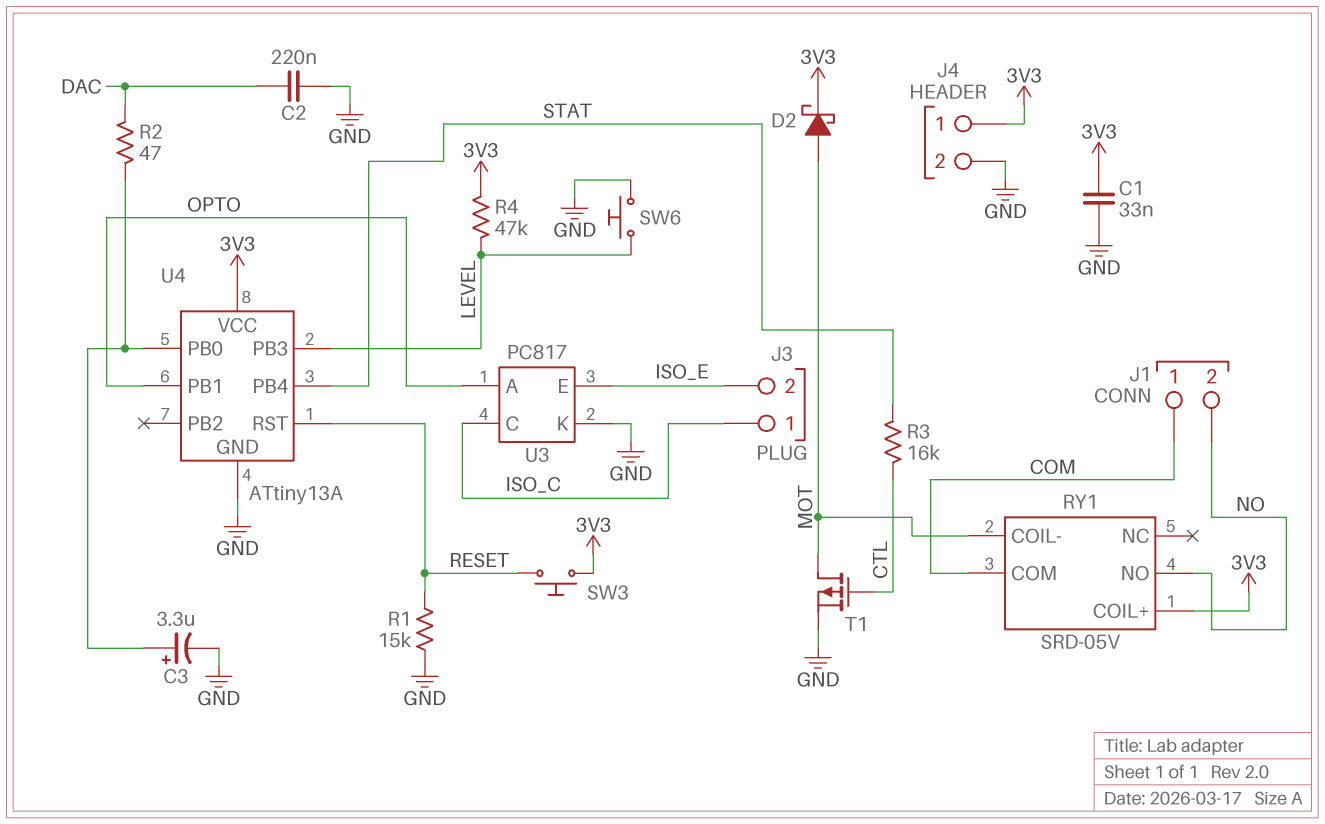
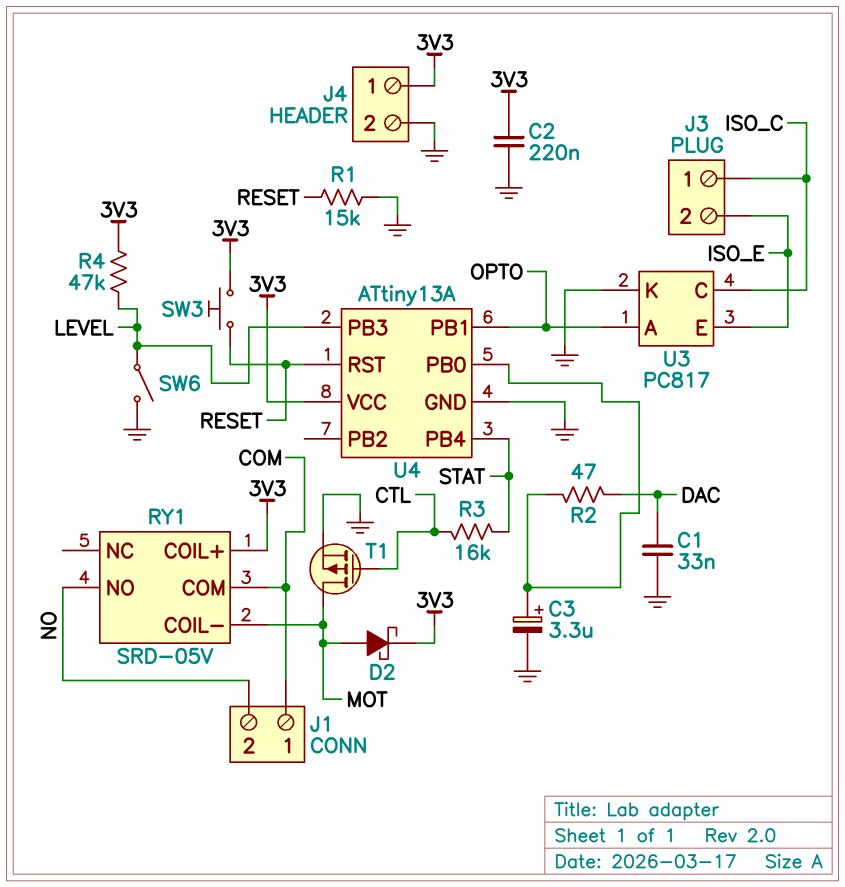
C1: 33nF (3V3, GND) -> 33nF (DAC, GND)
C2: 220nF (DAC, GND) -> 220nF (3V3, GND)
SW6: button (GND, LEVEL) -> switch (GND, LEVEL)

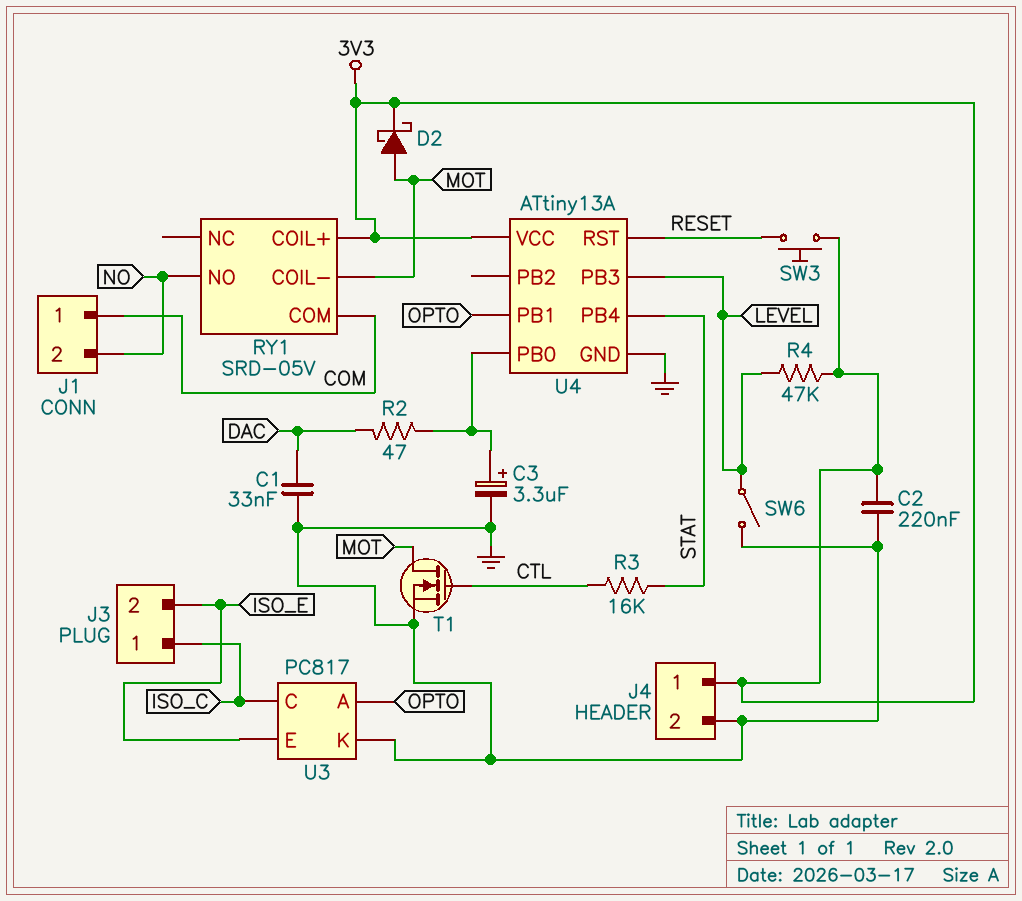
R1: 15k (GND, RESET) -> none
T1: PMOS (G CTL, D MOT, S GND) -> NMOS (G CTL, D MOT, S GND)

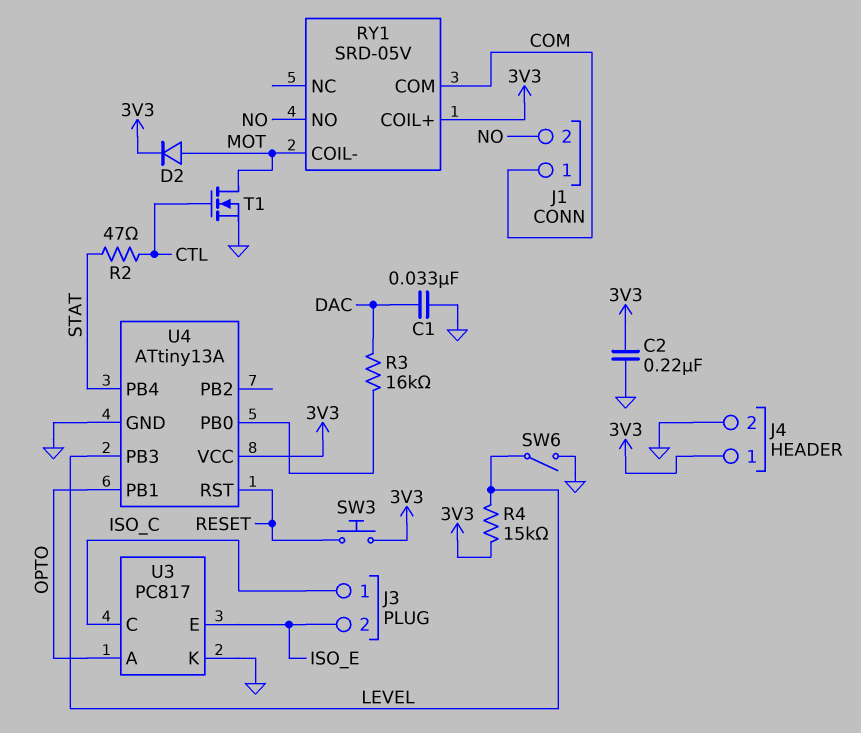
C3: 3.3uF (plus U4/PB0, minus GND) -> none
D2: schottky (A MOT, K 3V3) -> diode (A MOT, K 3V3)
R2: 47 (DAC, U4/PB0) -> 47 (CTL, STAT)
R3: 16k (CTL, STAT) -> 16k (DAC, U4/PB0)
R4: 47k (3V3, LEVEL) -> 15k (3V3, LEVEL)

